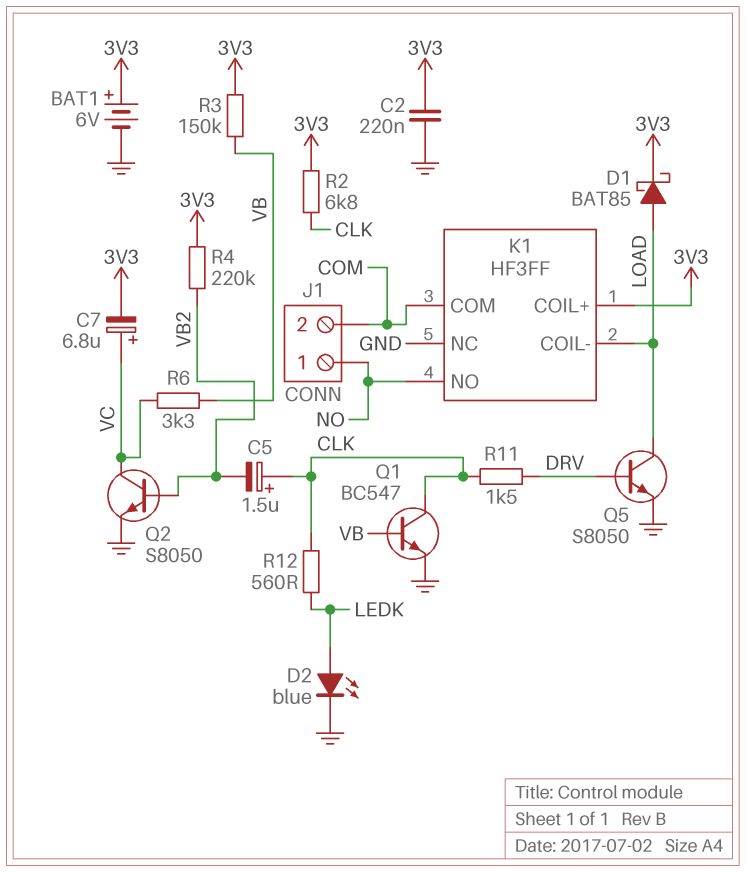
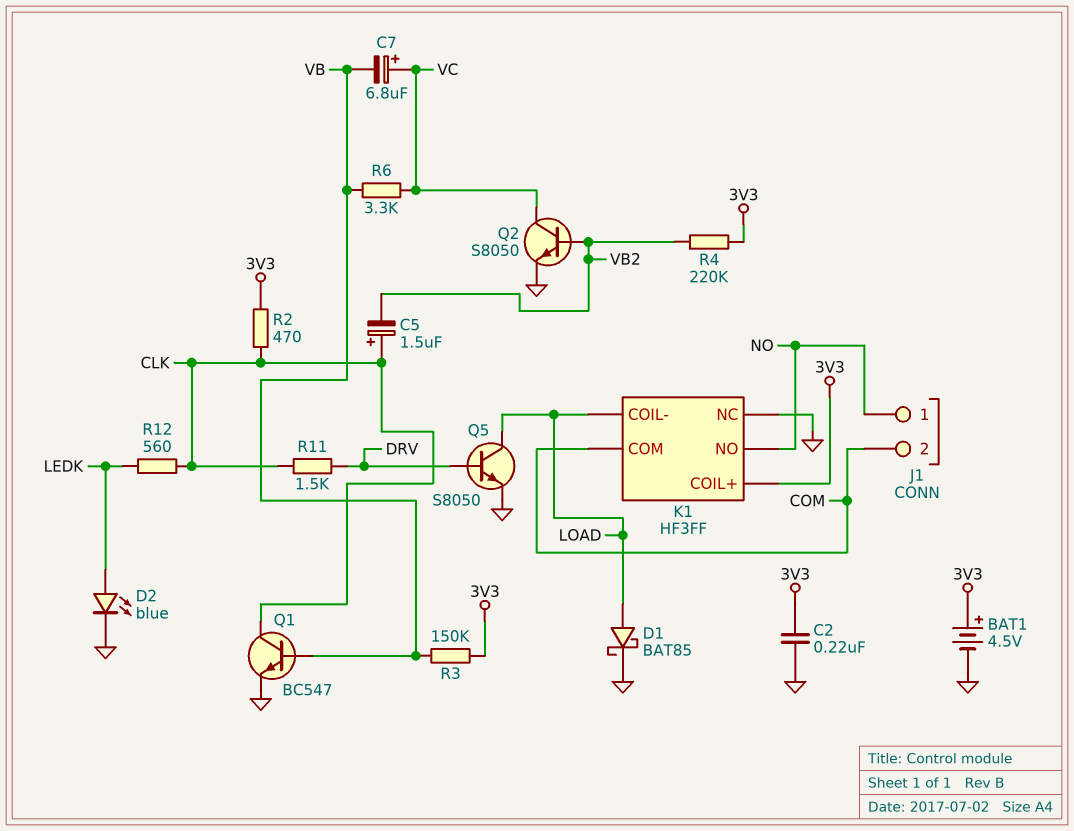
BAT1: 6V (plus 3V3, minus GND) -> 4.5V (plus 3V3, minus GND)
C7: 6.8uF (plus VC, minus 3V3) -> 6.8uF (plus VC, minus VB)
D1: schottky BAT85 (A LOAD, K 3V3) -> schottky BAT85 (A LOAD, K GND)
R2: 6.8k (3V3, CLK) -> 470 (3V3, CLK)

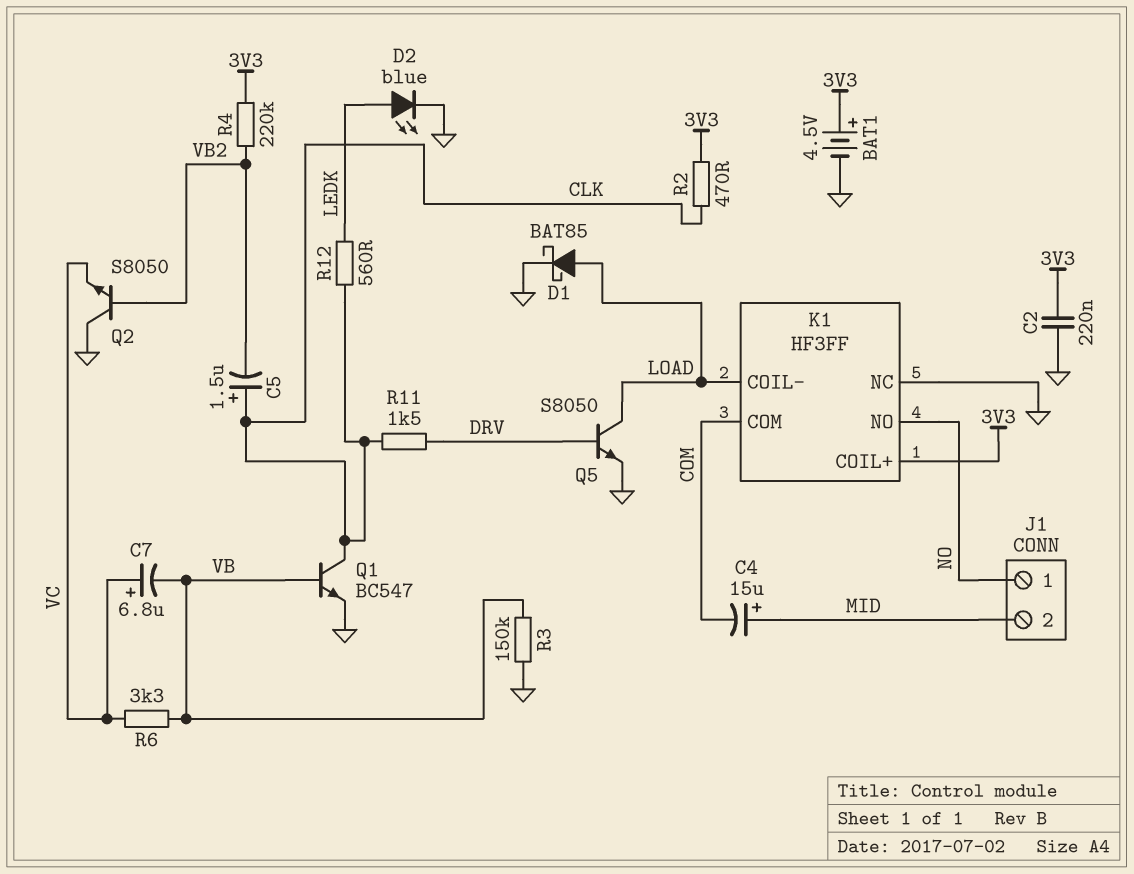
C4: none -> 15uF (plus MID, minus COM)
J1 pin 2: COM -> MID
Q2: NPN S8050 (B VB2, C VC, E GND) -> NPN S8050 (B VB2, C GND, E VC)
R3: 150k (3V3, VB) -> 150k (GND, VB)

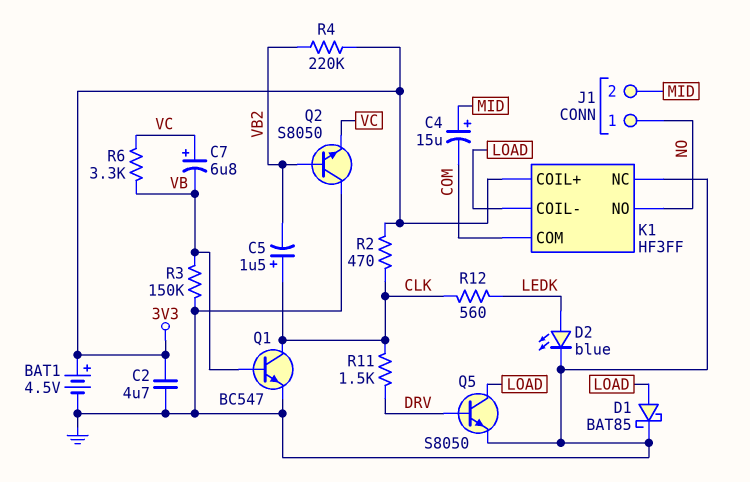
C2: 220nF (3V3, GND) -> 4.7uF (3V3, GND)

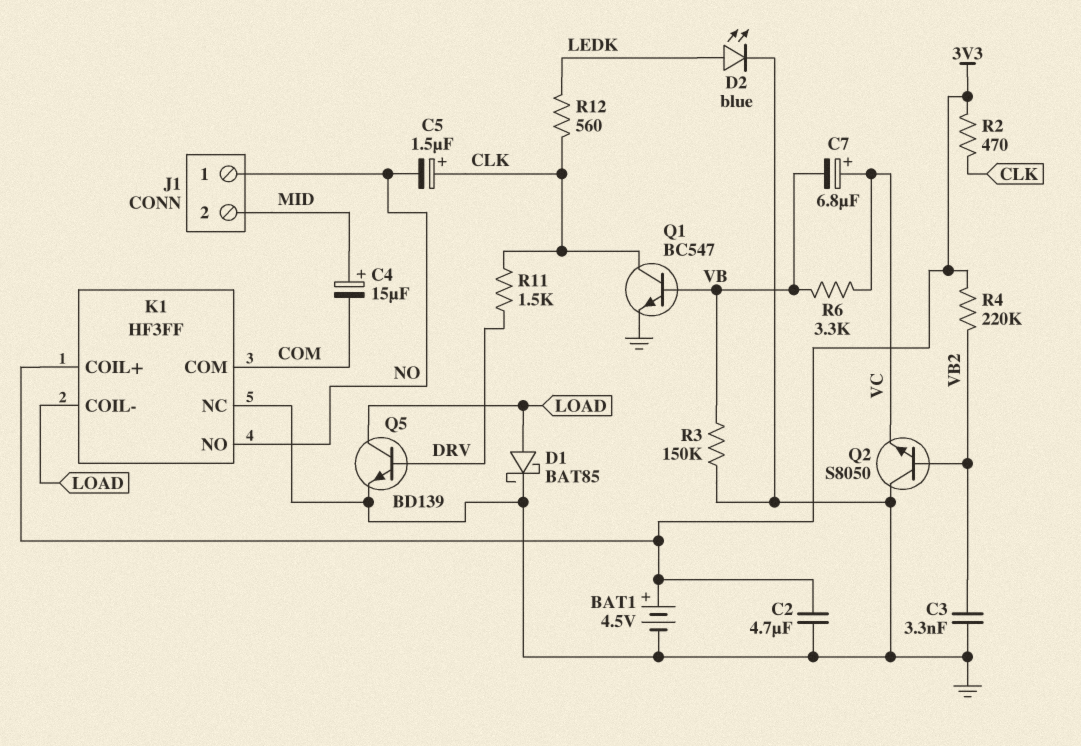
C3: none -> 3.3nF (GND, VB2)
C5: 1.5uF (plus CLK, minus VB2) -> 1.5uF (plus CLK, minus NO)
Q5: NPN S8050 (B DRV, C LOAD, E GND) -> NPN BD139 (B DRV, C LOAD, E GND)

